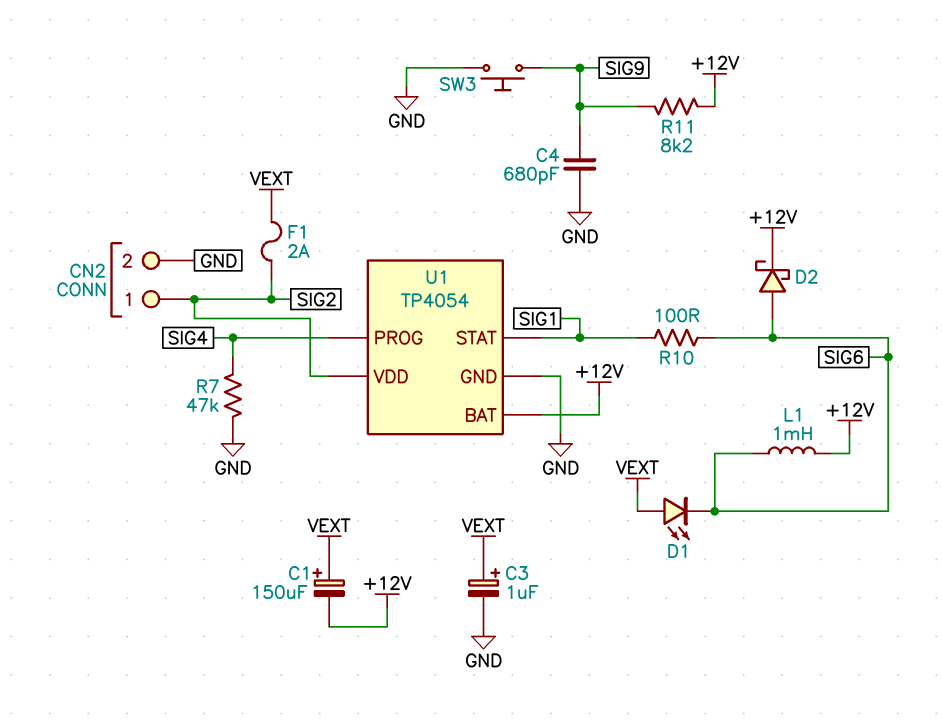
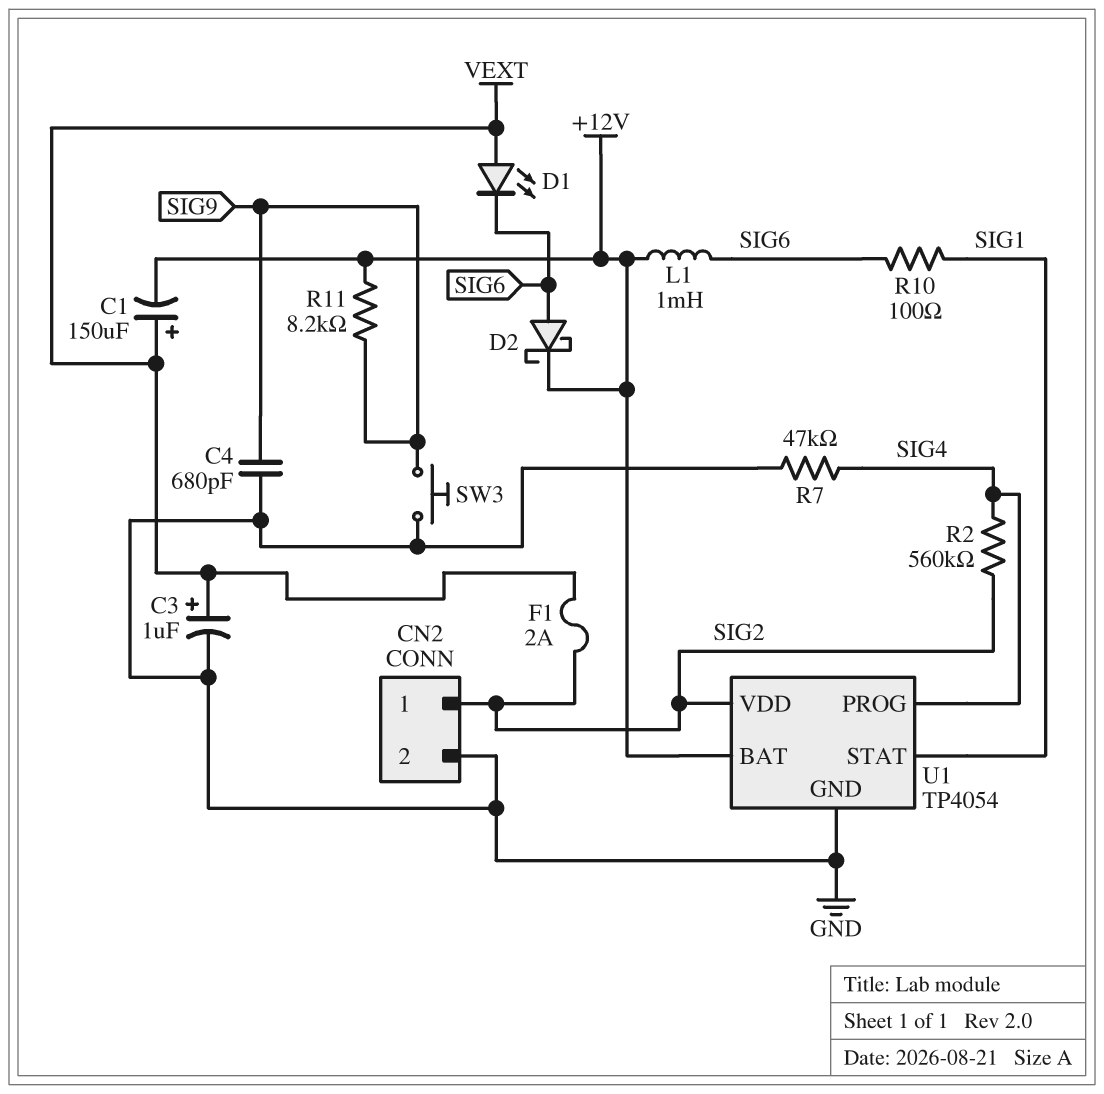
R2: none -> 560k (SIG2, SIG4)

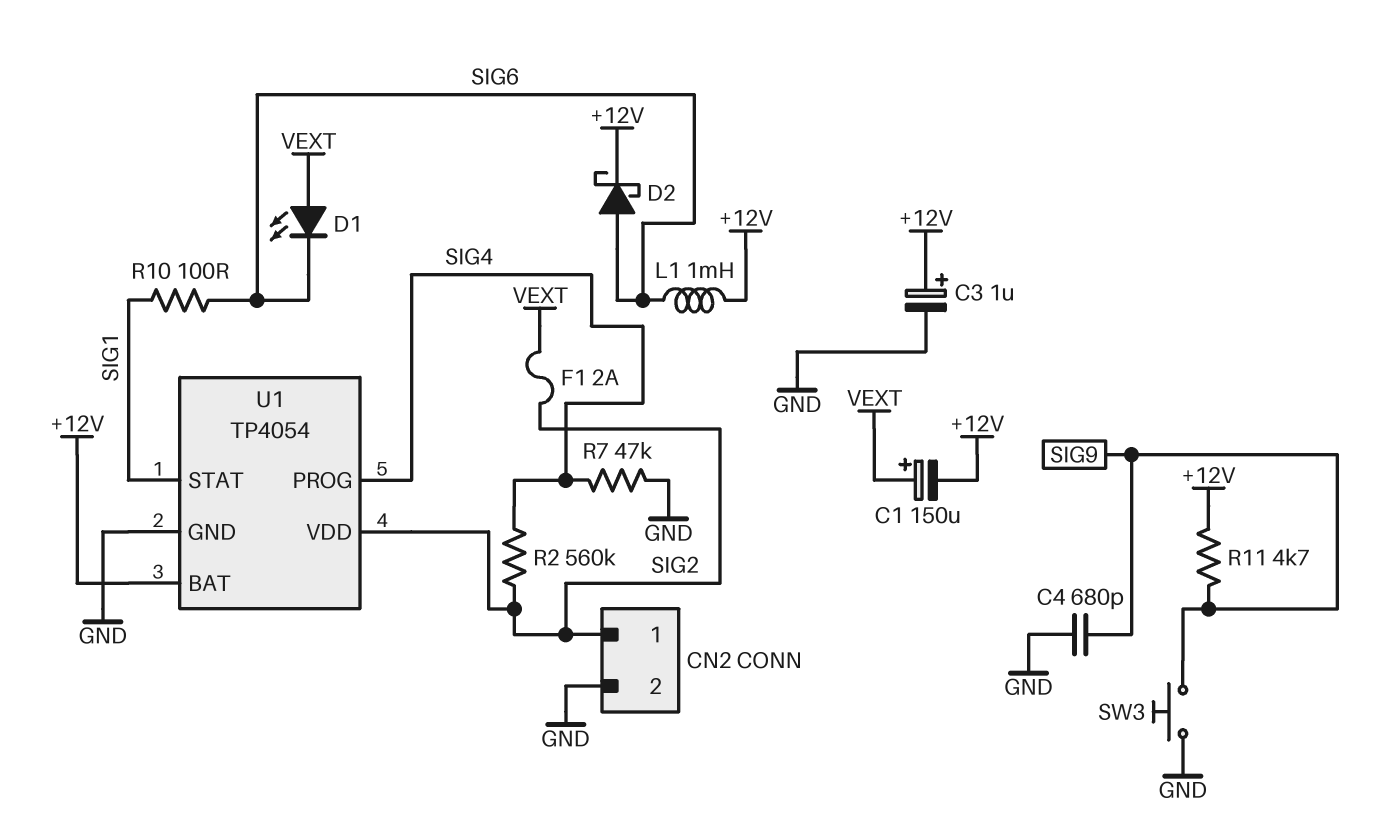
C3: 1uF (plus VEXT, minus GND) -> 1uF (plus +12V, minus GND)
R11: 8.2k (+12V, SIG9) -> 4.7k (+12V, SIG9)

